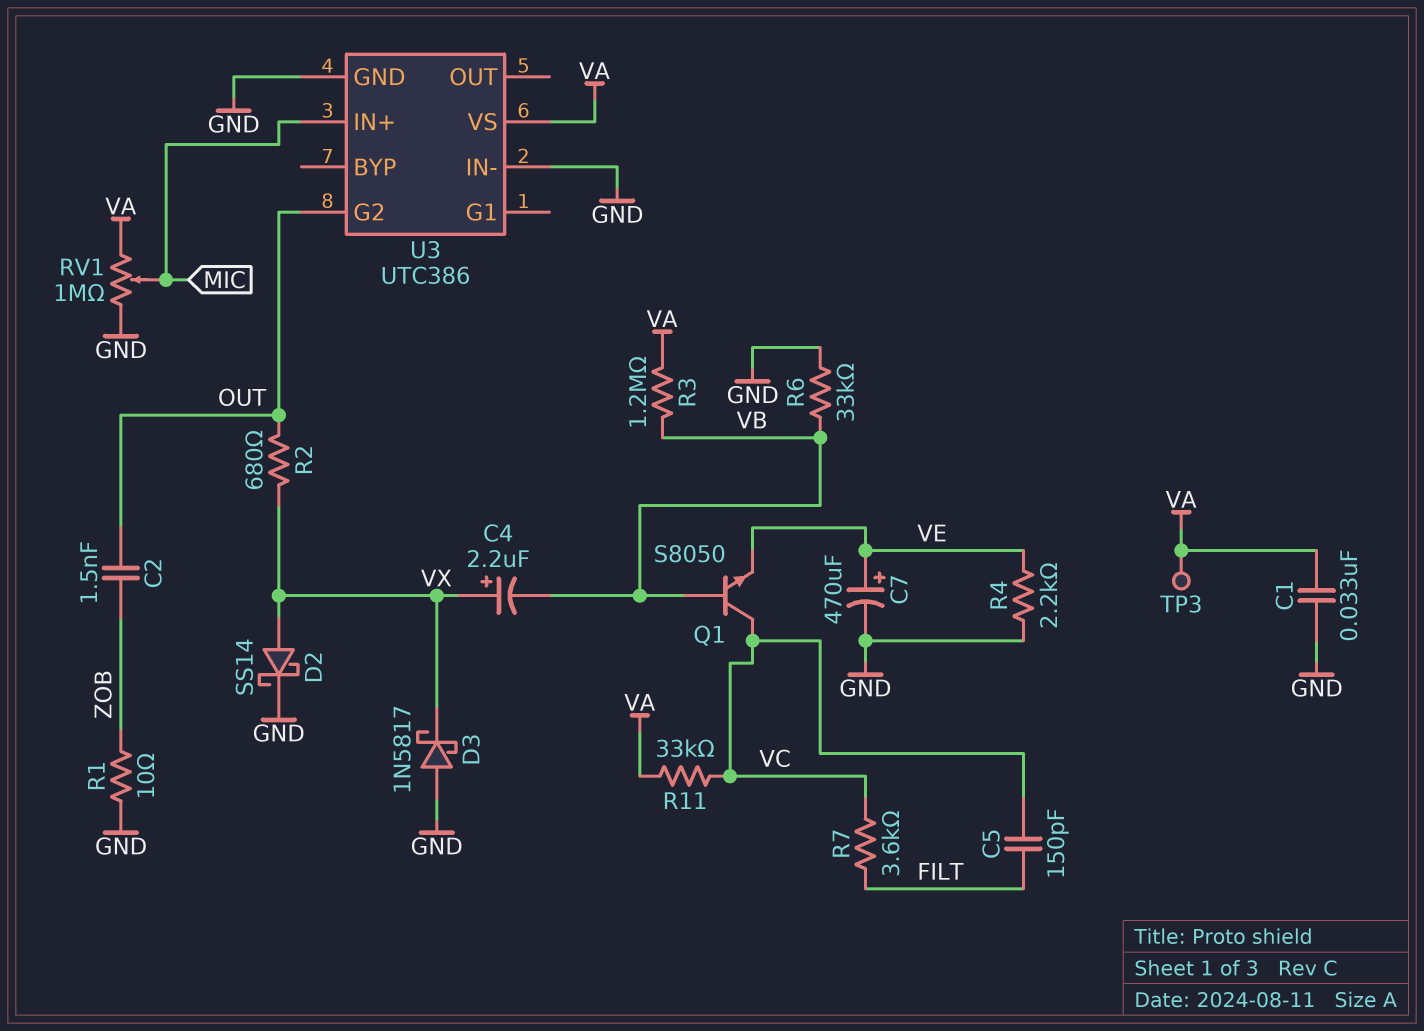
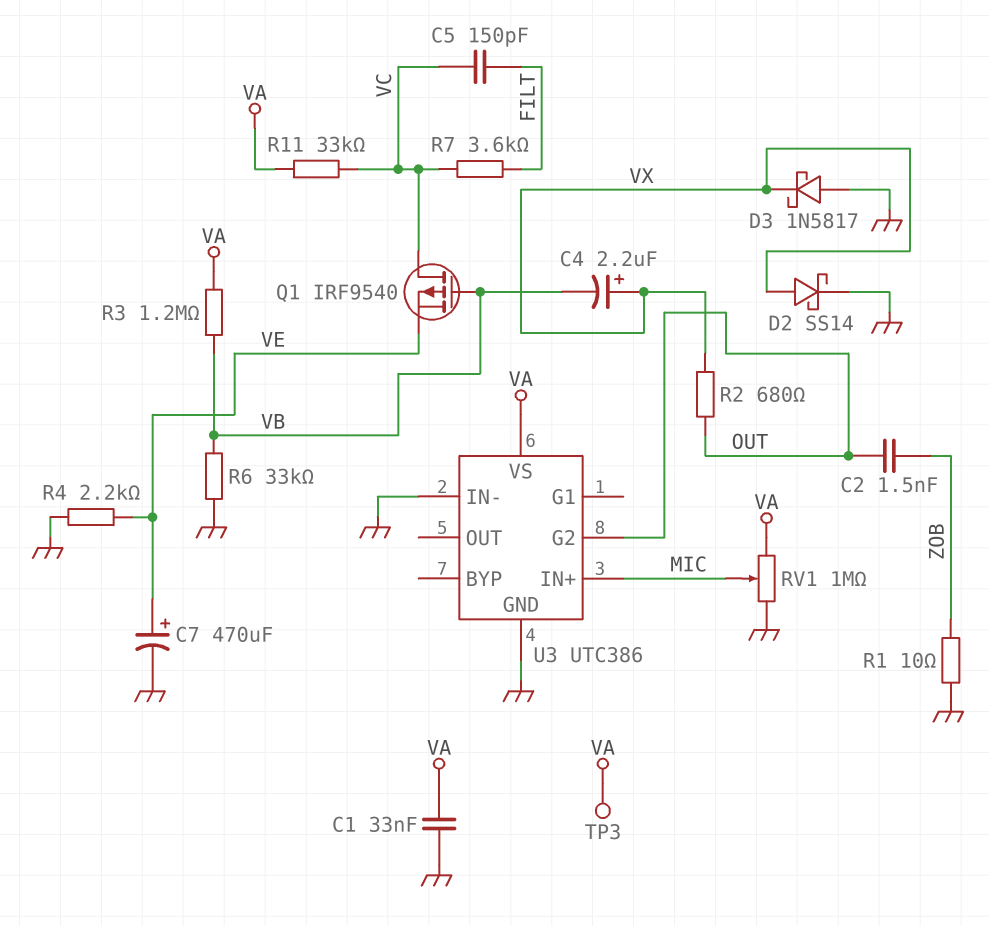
Q1: NPN S8050 (B VB, C VC, E VE) -> PMOS IRF9540 (G VB, D VC, S VE)

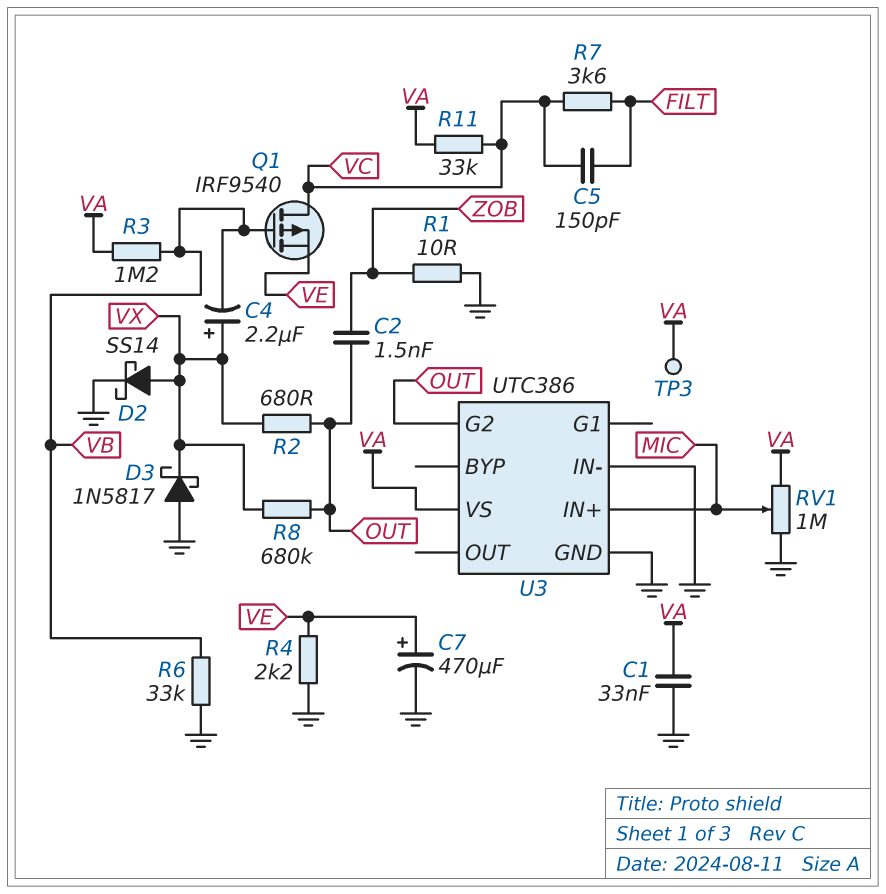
R8: none -> 680k (OUT, VX)

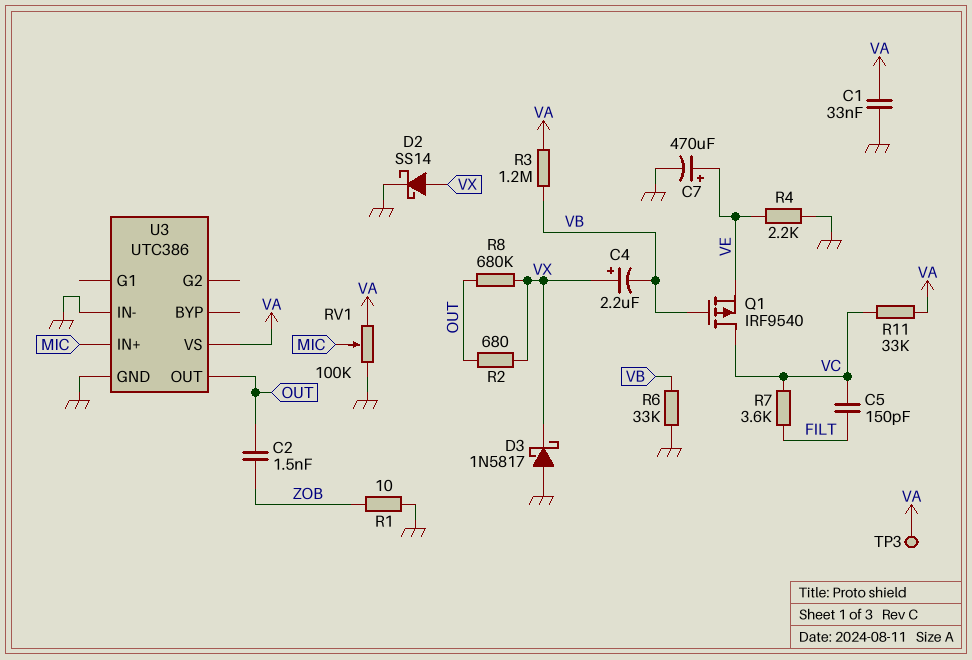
RV1: 1M (GND, VA, wiper MIC) -> 100k (GND, VA, wiper MIC)
U3 pin G2: OUT -> none
U3 pin OUT: none -> OUT

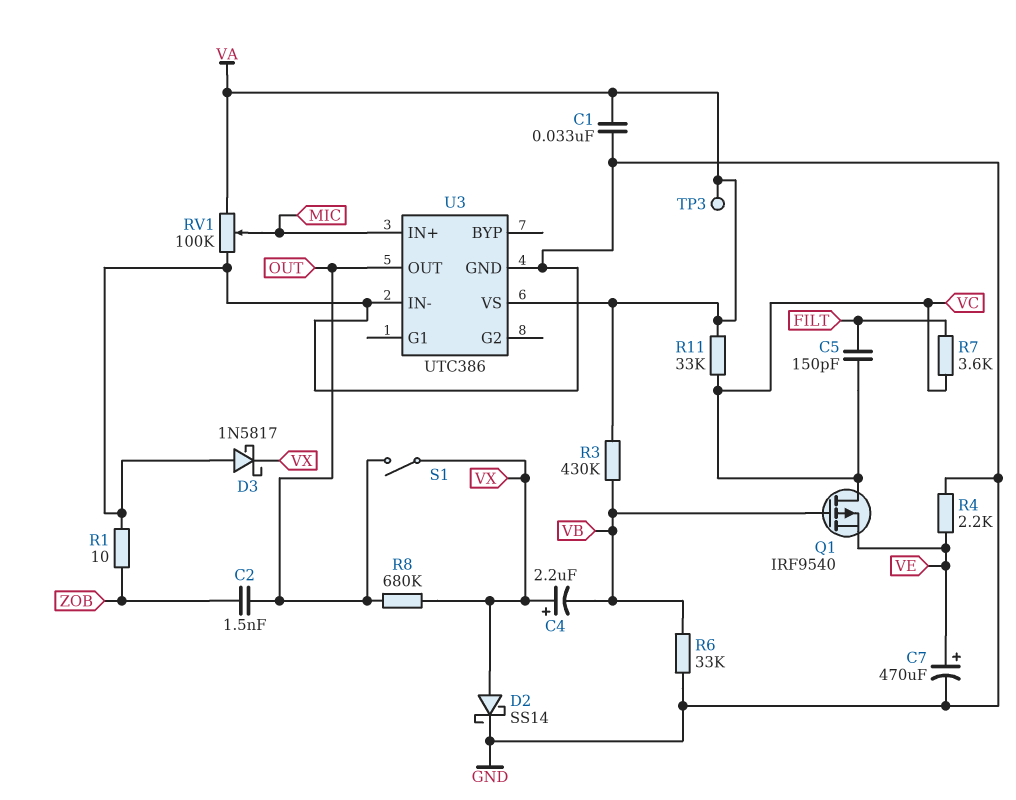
R2: 680 (OUT, VX) -> none
R3: 1.2M (VA, VB) -> 430k (VA, VB)
S1: none -> switch (OUT, VX)

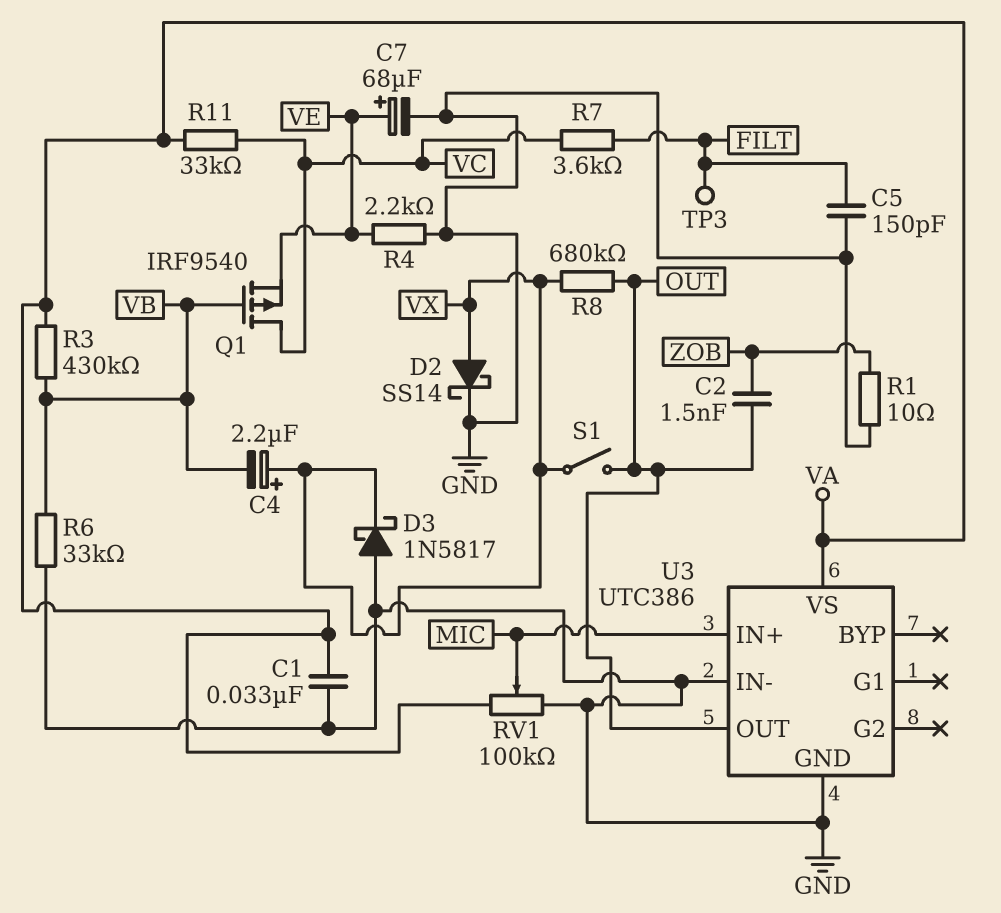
C5: 150pF (FILT, VC) -> 150pF (FILT, GND)
C7: 470uF (plus VE, minus GND) -> 68uF (plus VE, minus GND)
TP3: test point (VA) -> test point (FILT)

